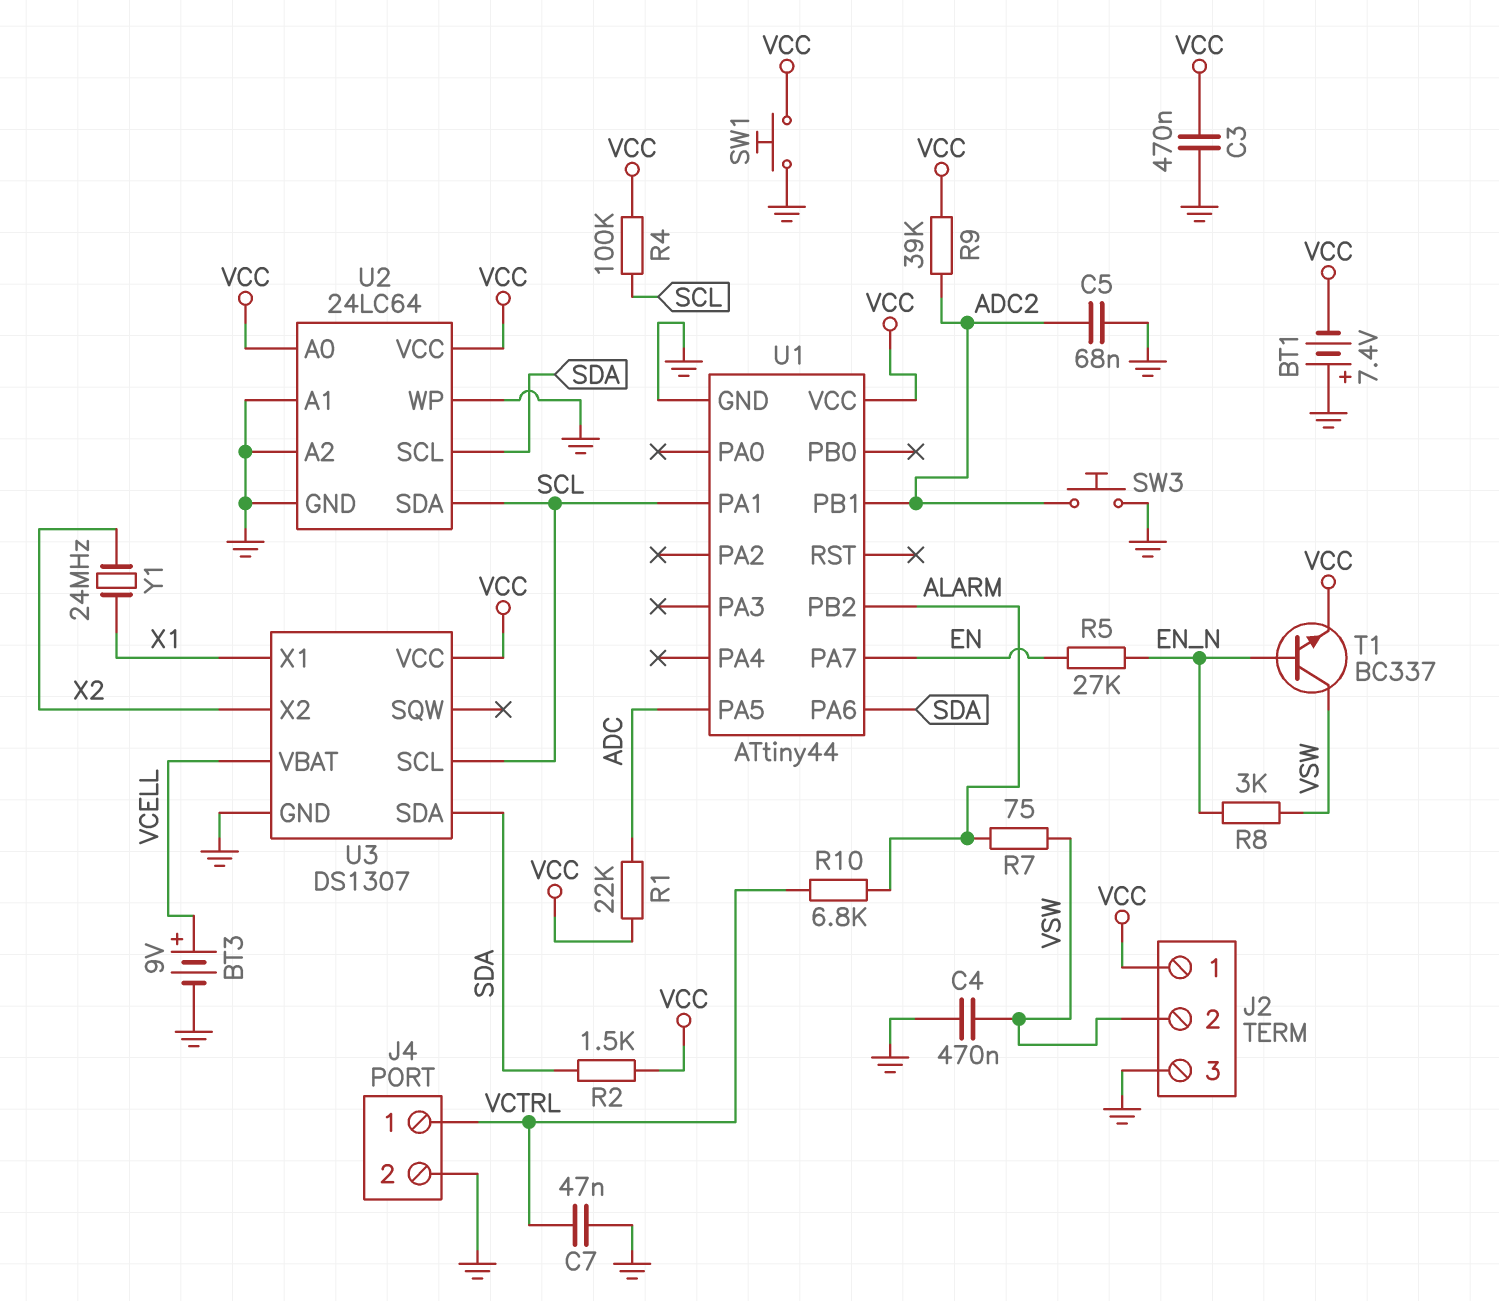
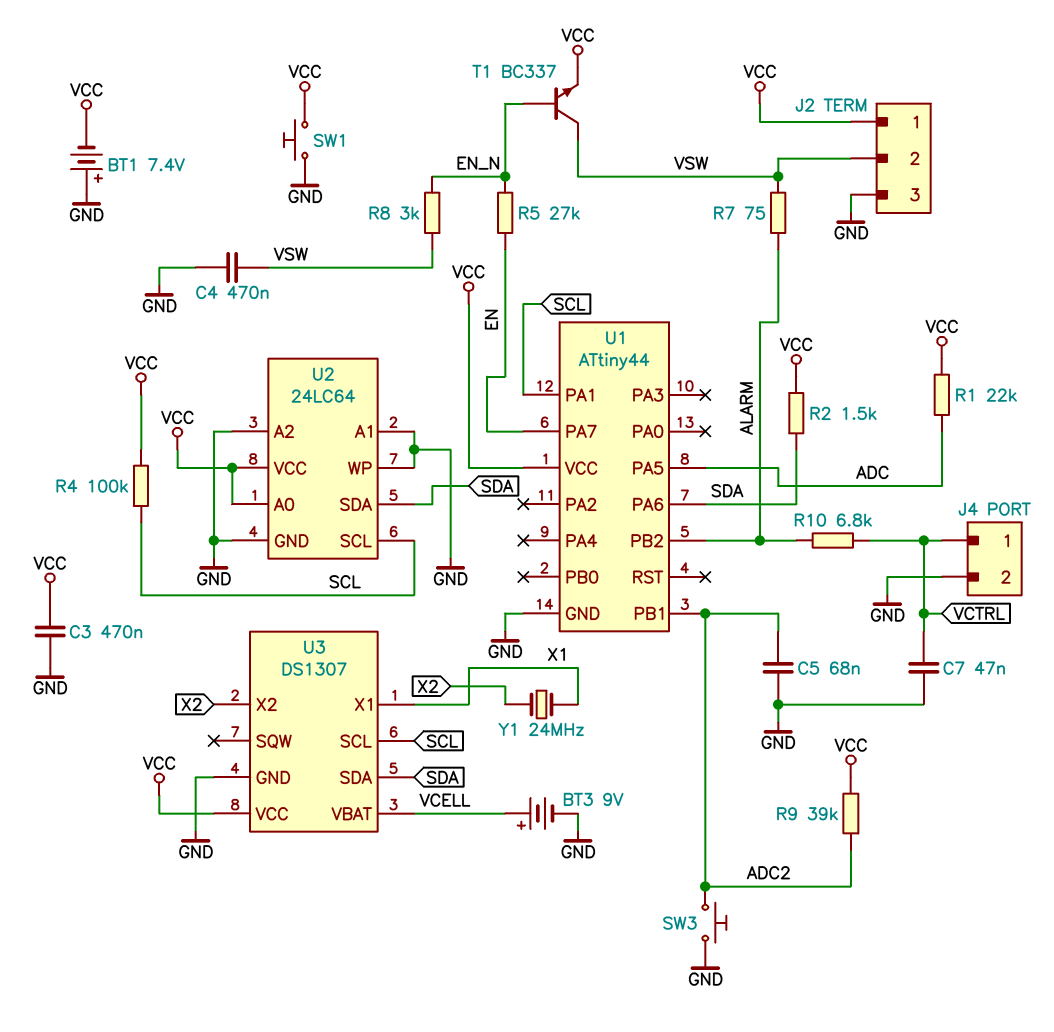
U2 pin SCL: SDA -> SCL
U2 pin SDA: SCL -> SDA

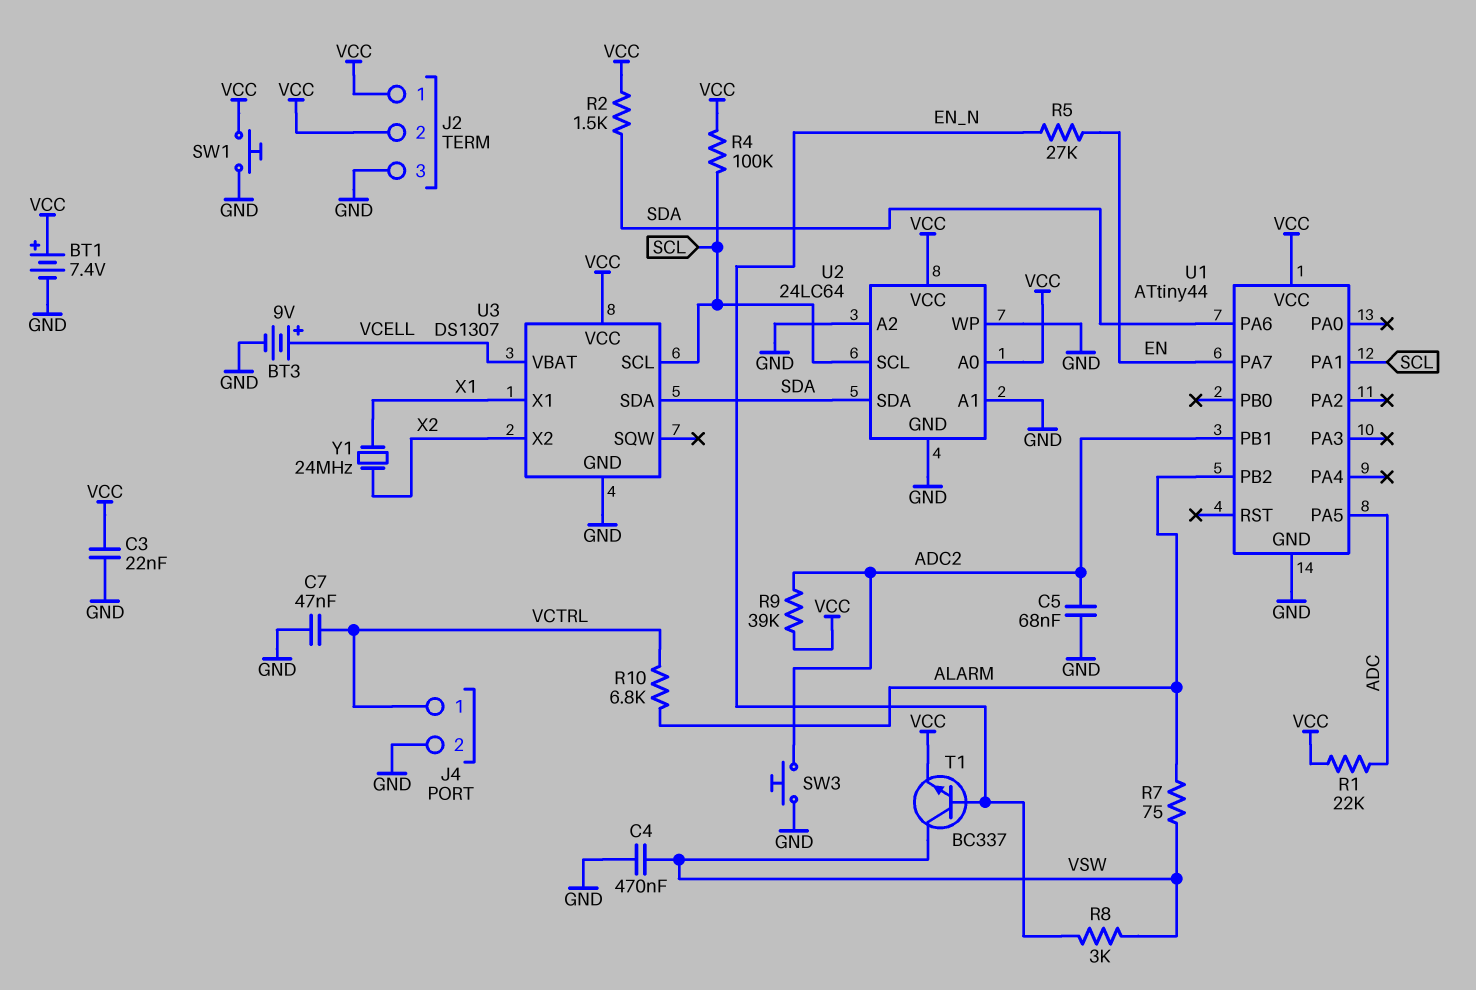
BT1: 7.4V (plus GND, minus VCC) -> 7.4V (plus VCC, minus GND)
C3: 470nF (GND, VCC) -> 22nF (GND, VCC)
J2 pin 2: VSW -> VCC

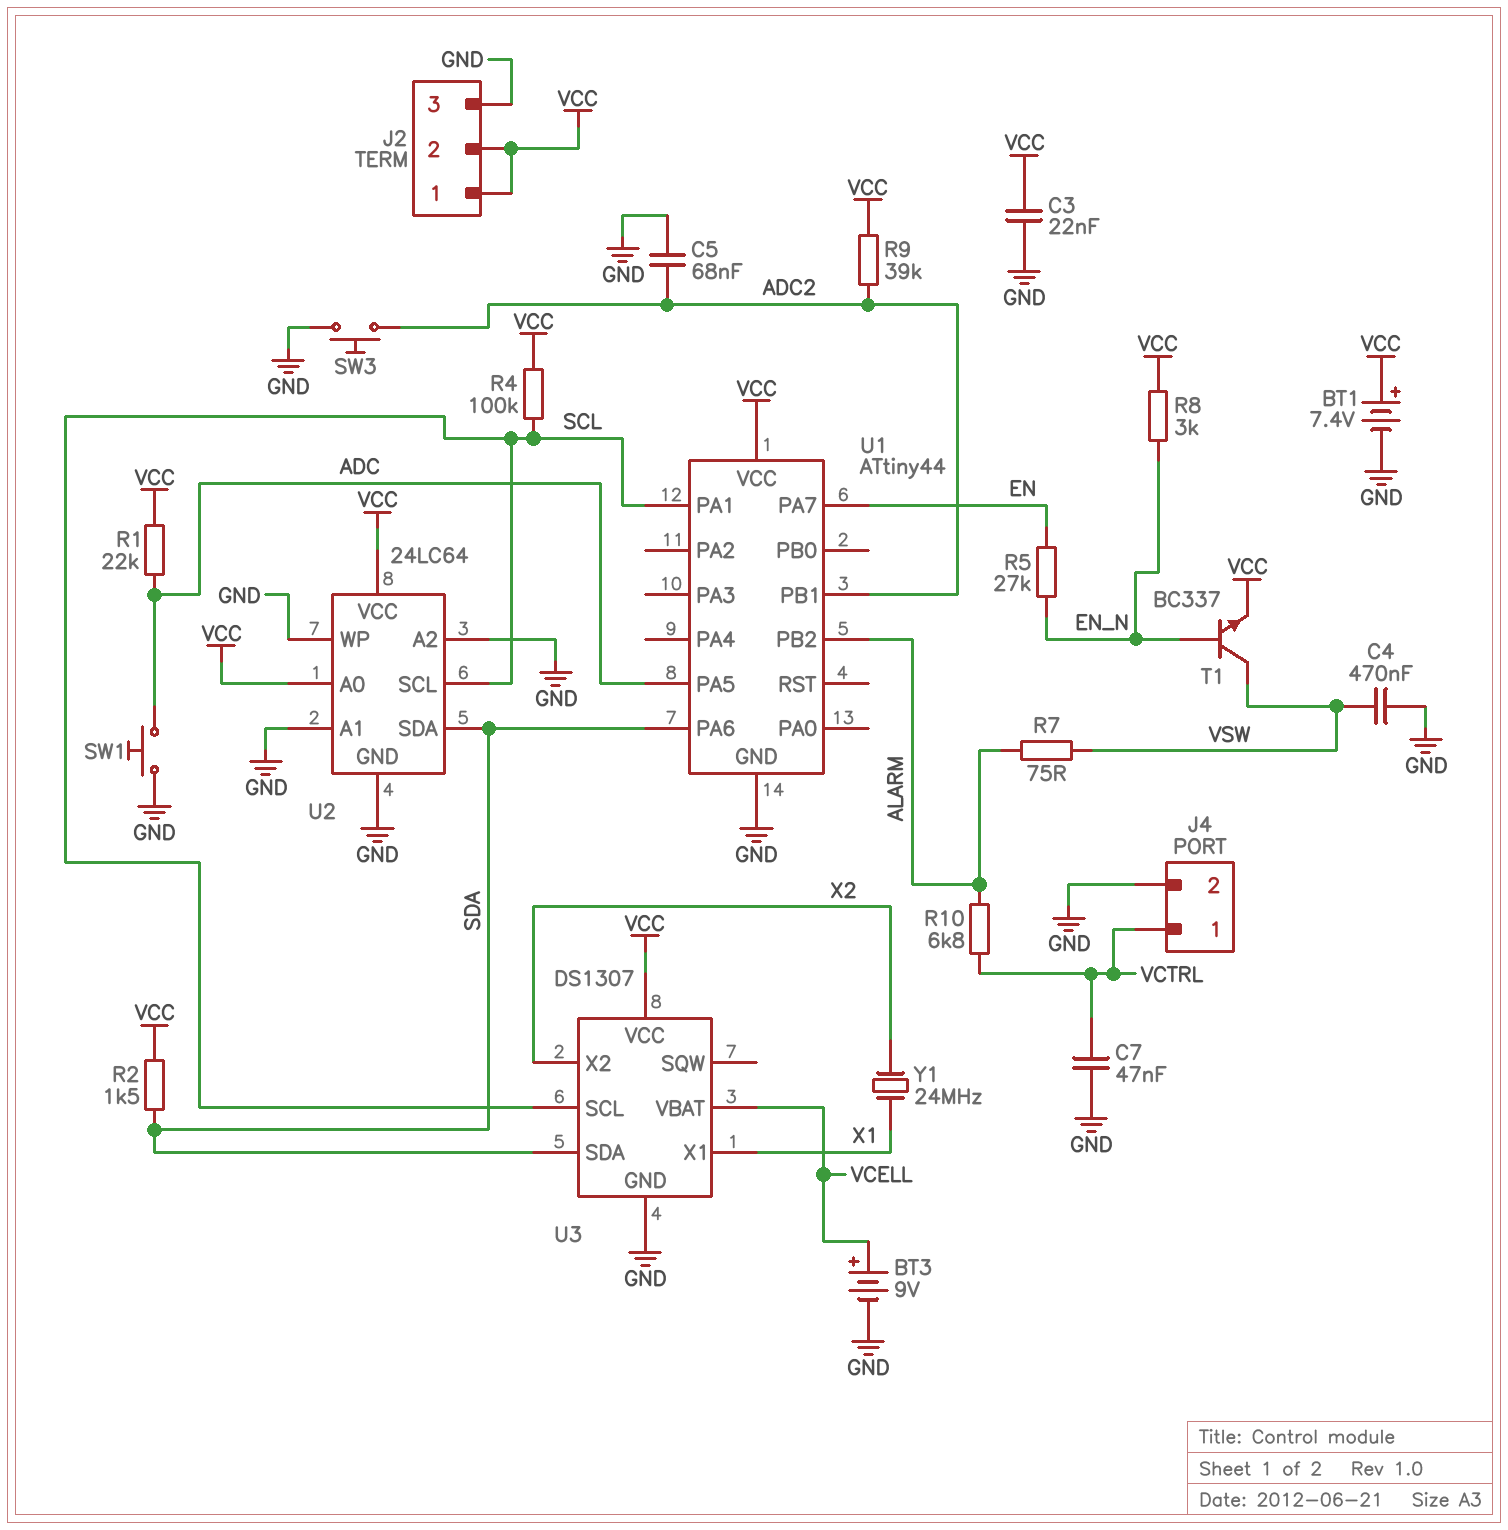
R8: 3k (EN_N, VSW) -> 3k (EN_N, VCC)
SW1: button (GND, VCC) -> button (ADC, GND)

